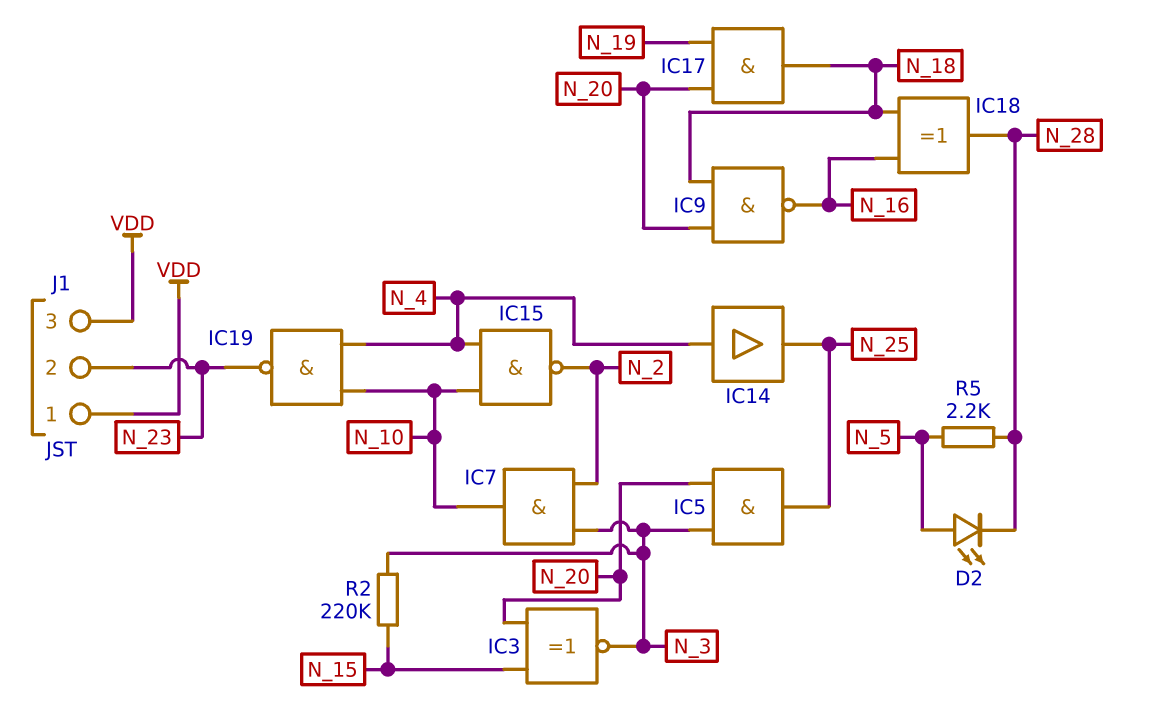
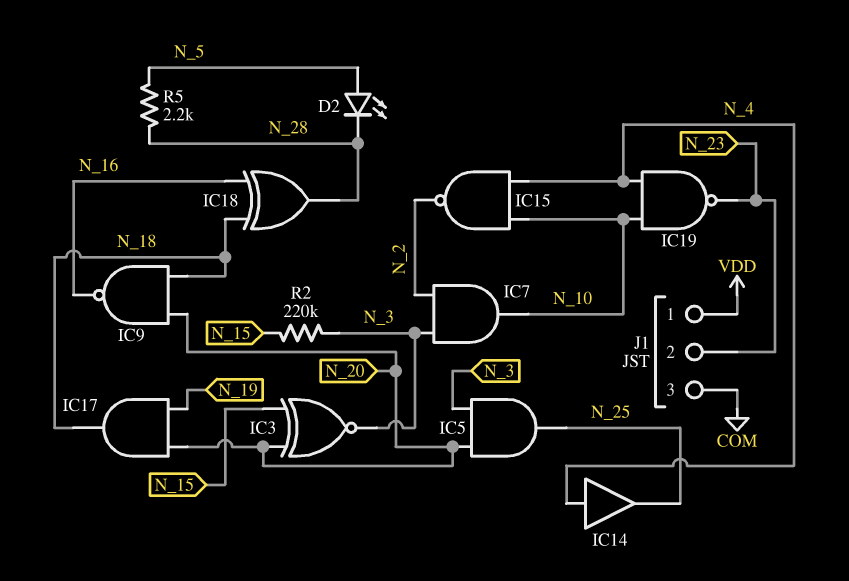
J1 pin 3: VDD -> COM

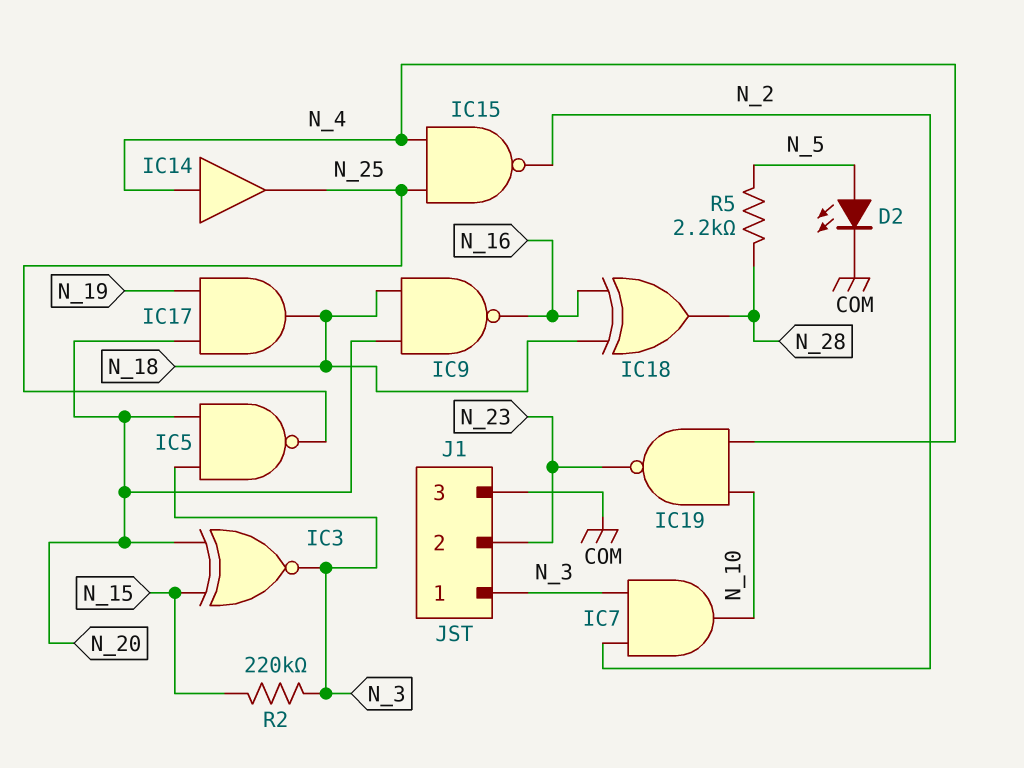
D2: LED (A N_5, K N_28) -> LED (A N_5, K COM)
IC5: AND (in N_3, in N_20, out N_25) -> NAND (in N_3, in N_20, out N_25)
IC15: NAND (in N_4, in N_10, out N_2) -> NAND (in N_4, in N_25, out N_2)
J1 pin 1: VDD -> N_3

